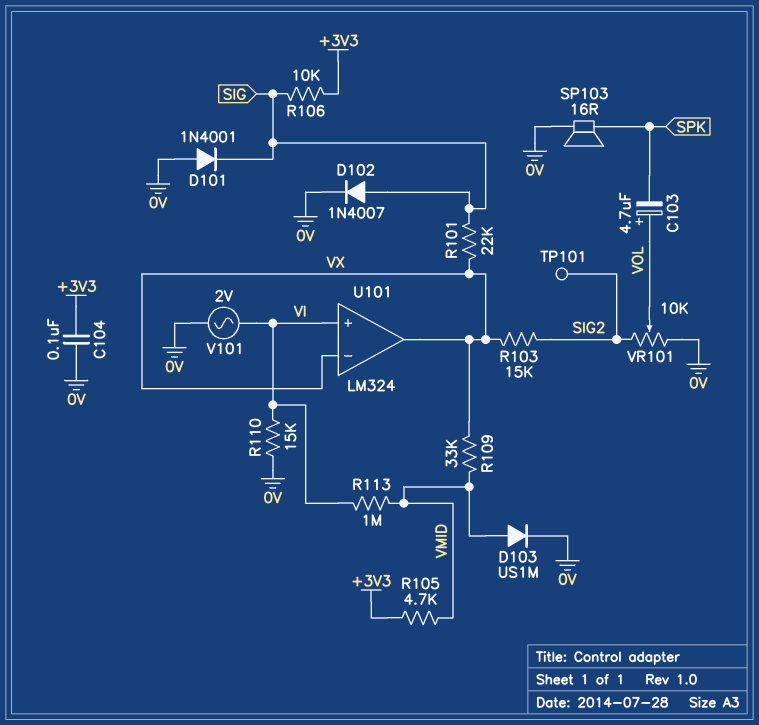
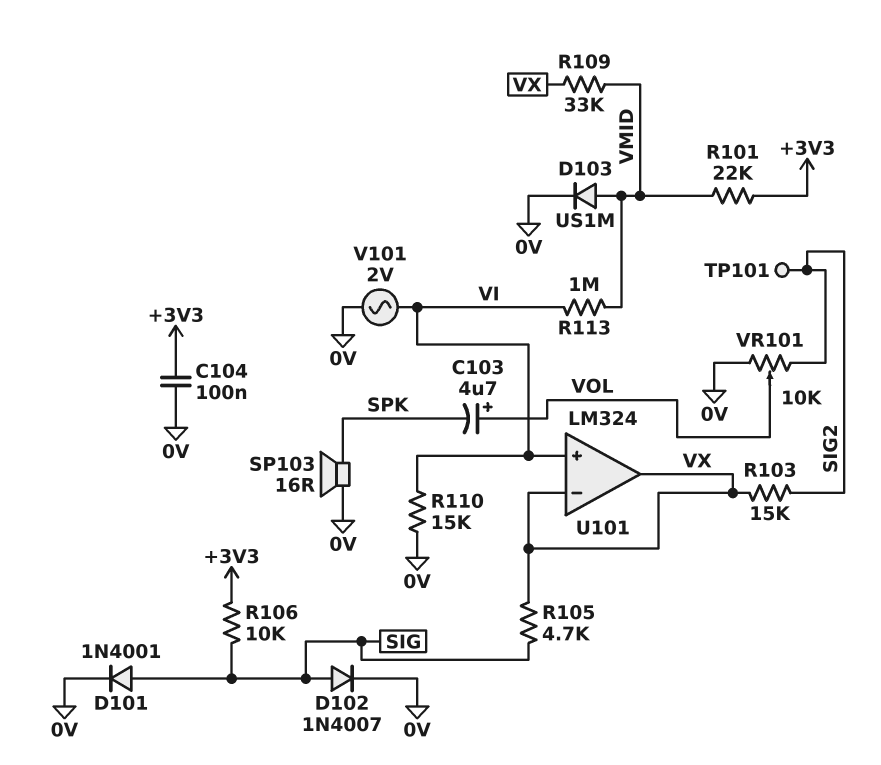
D101: diode 1N4001 (A 0V, K SIG) -> diode 1N4001 (A SIG, K 0V)
R101: 22k (SIG, VX) -> 22k (+3V3, VMID)
R105: 4.7k (+3V3, VMID) -> 4.7k (SIG, VX)

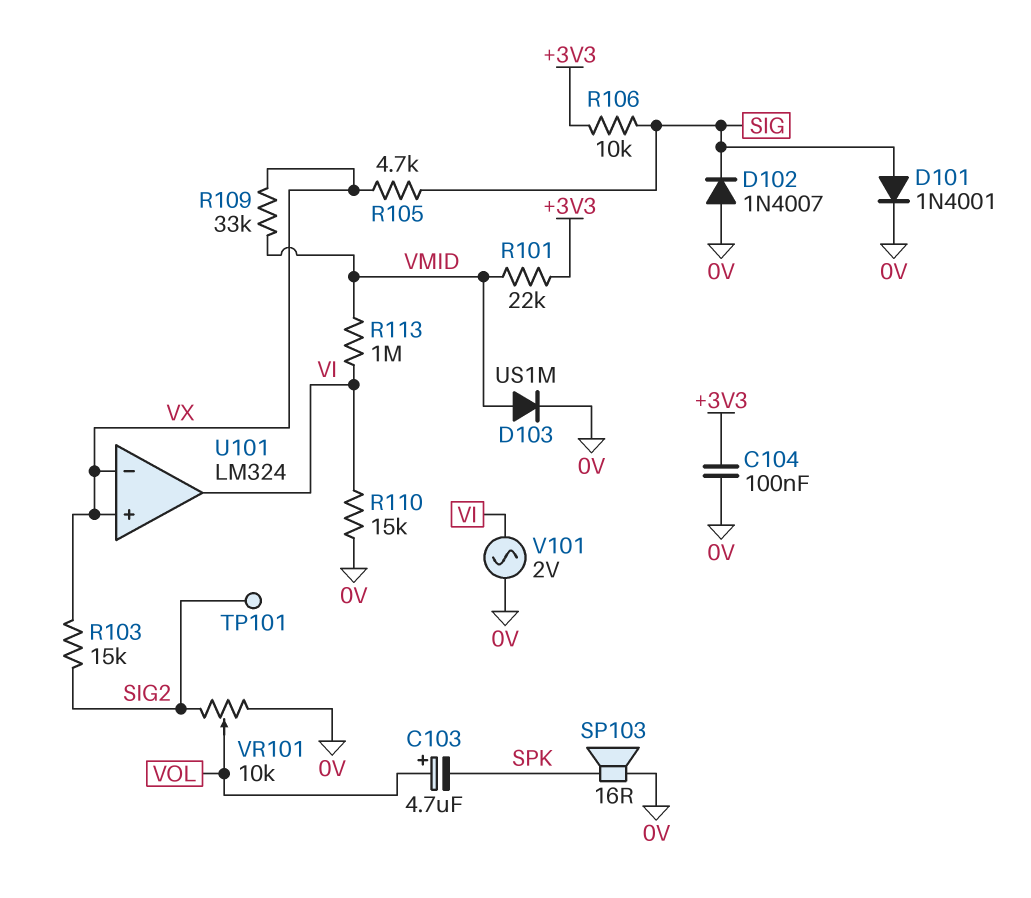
D102: diode 1N4007 (A SIG, K 0V) -> diode 1N4007 (A 0V, K SIG)
U101 pin in+: VI -> VX
U101 pin out: VX -> VI

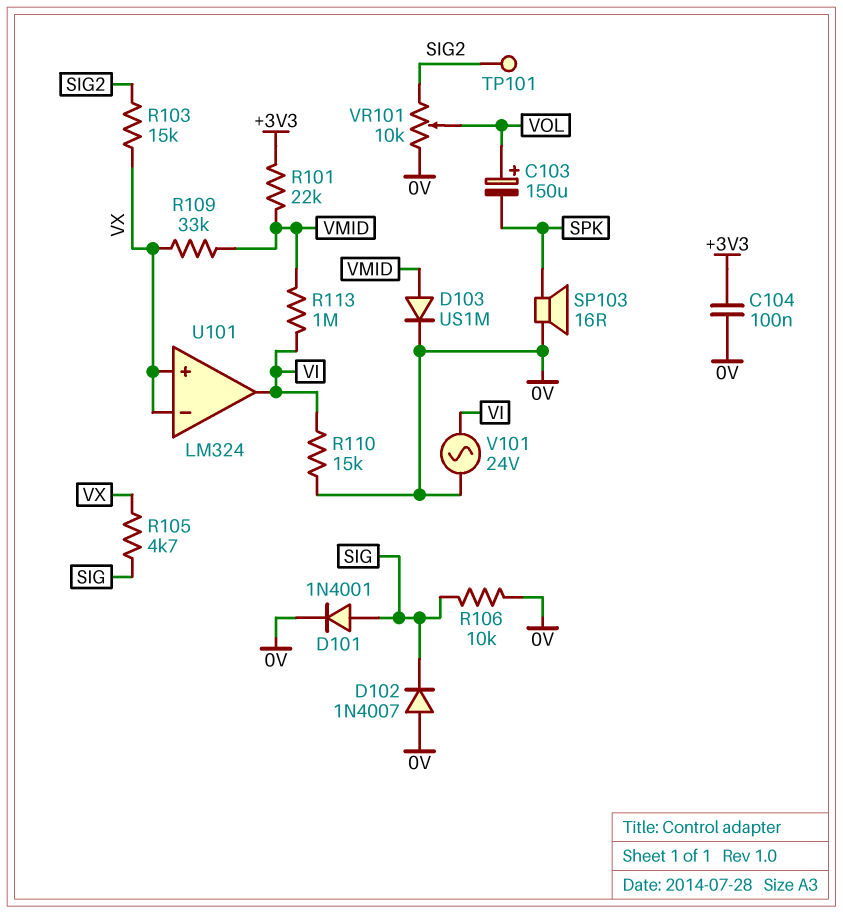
C103: 4.7uF (plus VOL, minus SPK) -> 150uF (plus VOL, minus SPK)
R106: 10k (+3V3, SIG) -> 10k (0V, SIG)
V101: AC 2V (0V, VI) -> AC 24V (0V, VI)

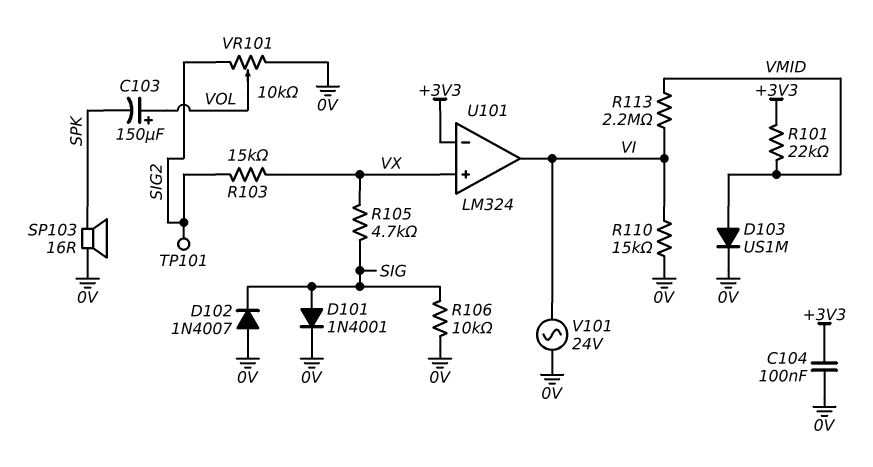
R109: 33k (VMID, VX) -> none
R113: 1M (VI, VMID) -> 2.2M (VI, VMID)
U101 pin in-: VX -> +3V3

